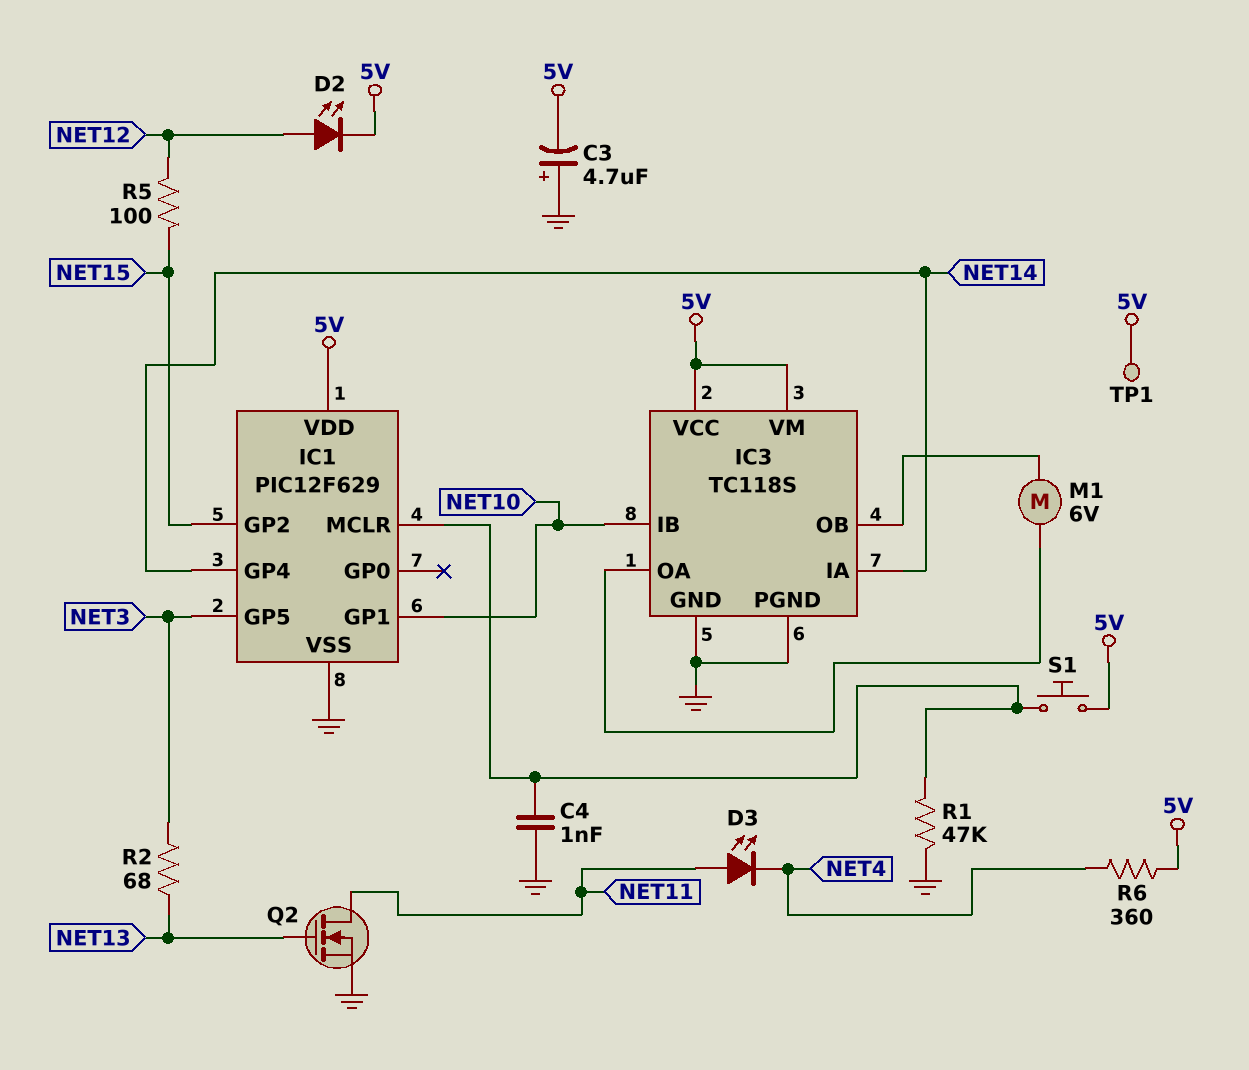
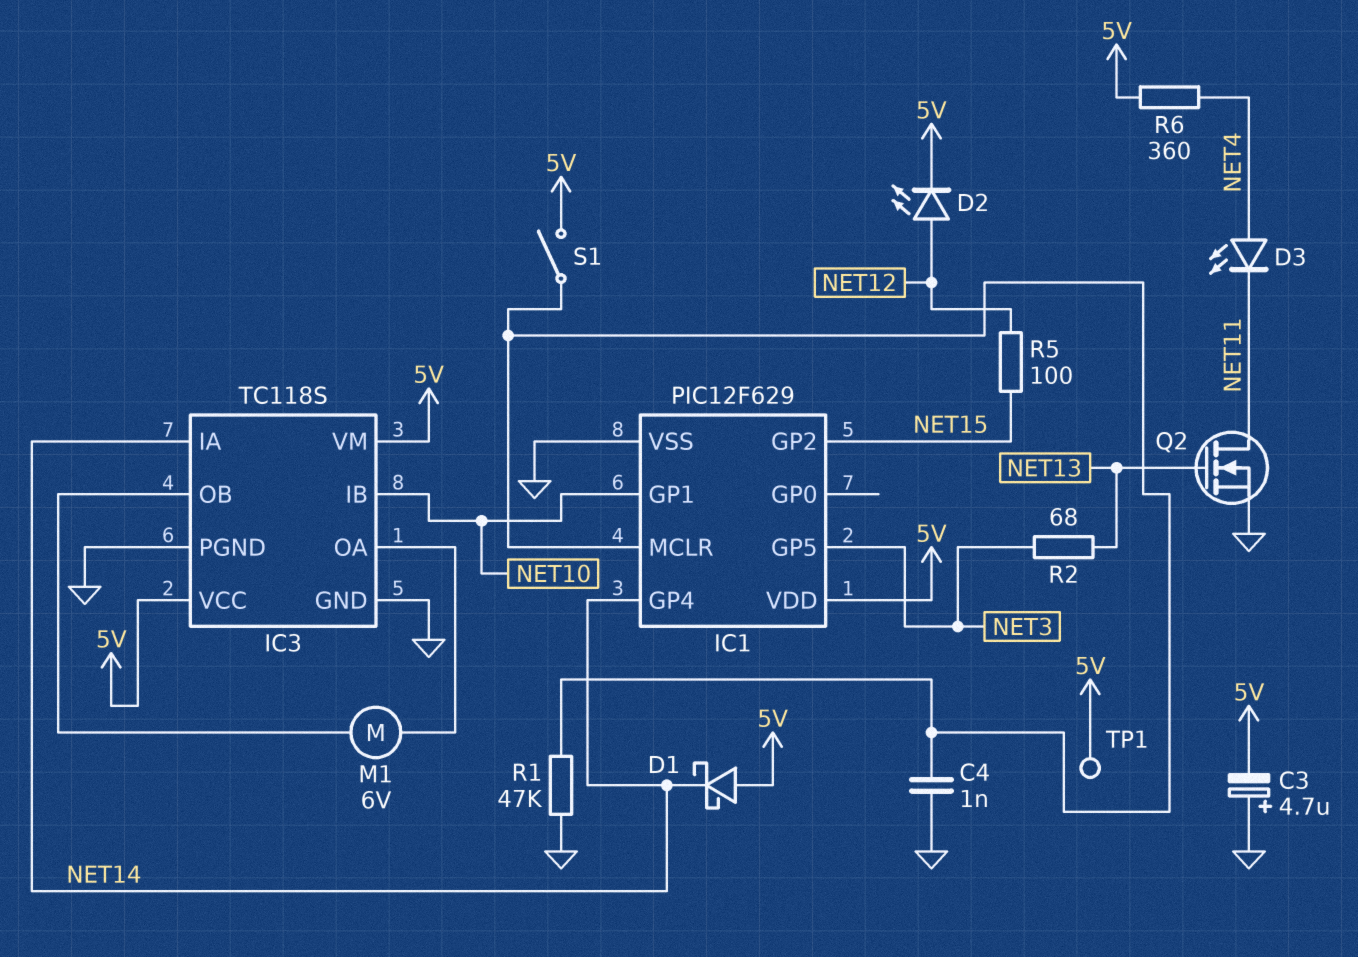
D1: none -> schottky (A 5V, K NET14)
D3: LED (A NET11, K NET4) -> LED (A NET4, K NET11)
S1: button (5V, IC1/MCLR) -> switch (5V, IC1/MCLR)

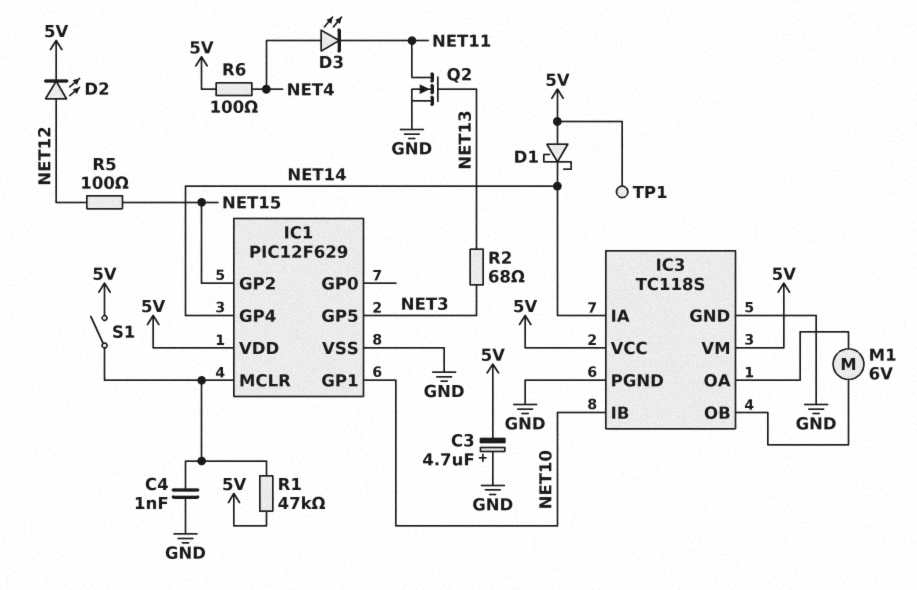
R1: 47k (GND, IC1/MCLR) -> 47k (5V, IC1/MCLR)
R6: 360 (5V, NET4) -> 100 (5V, NET4)

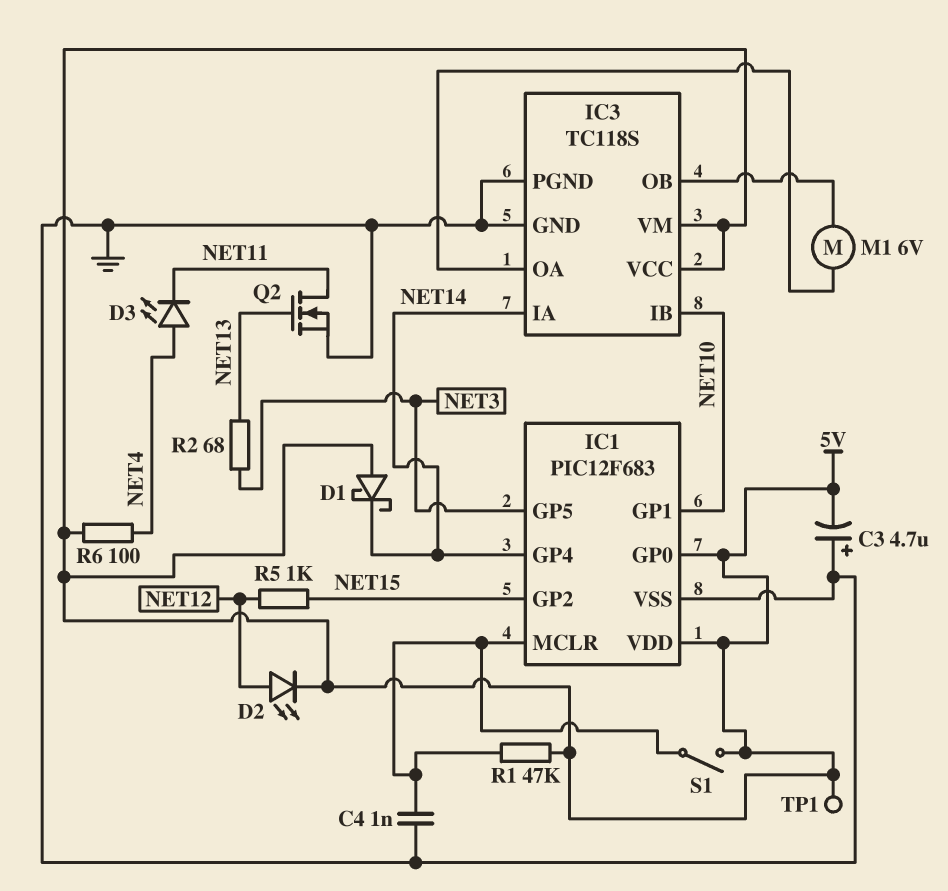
IC1: PIC12F629 -> PIC12F683
IC1 pin GP0: none -> 5V
R5: 100 (NET12, NET15) -> 1k (NET12, NET15)

